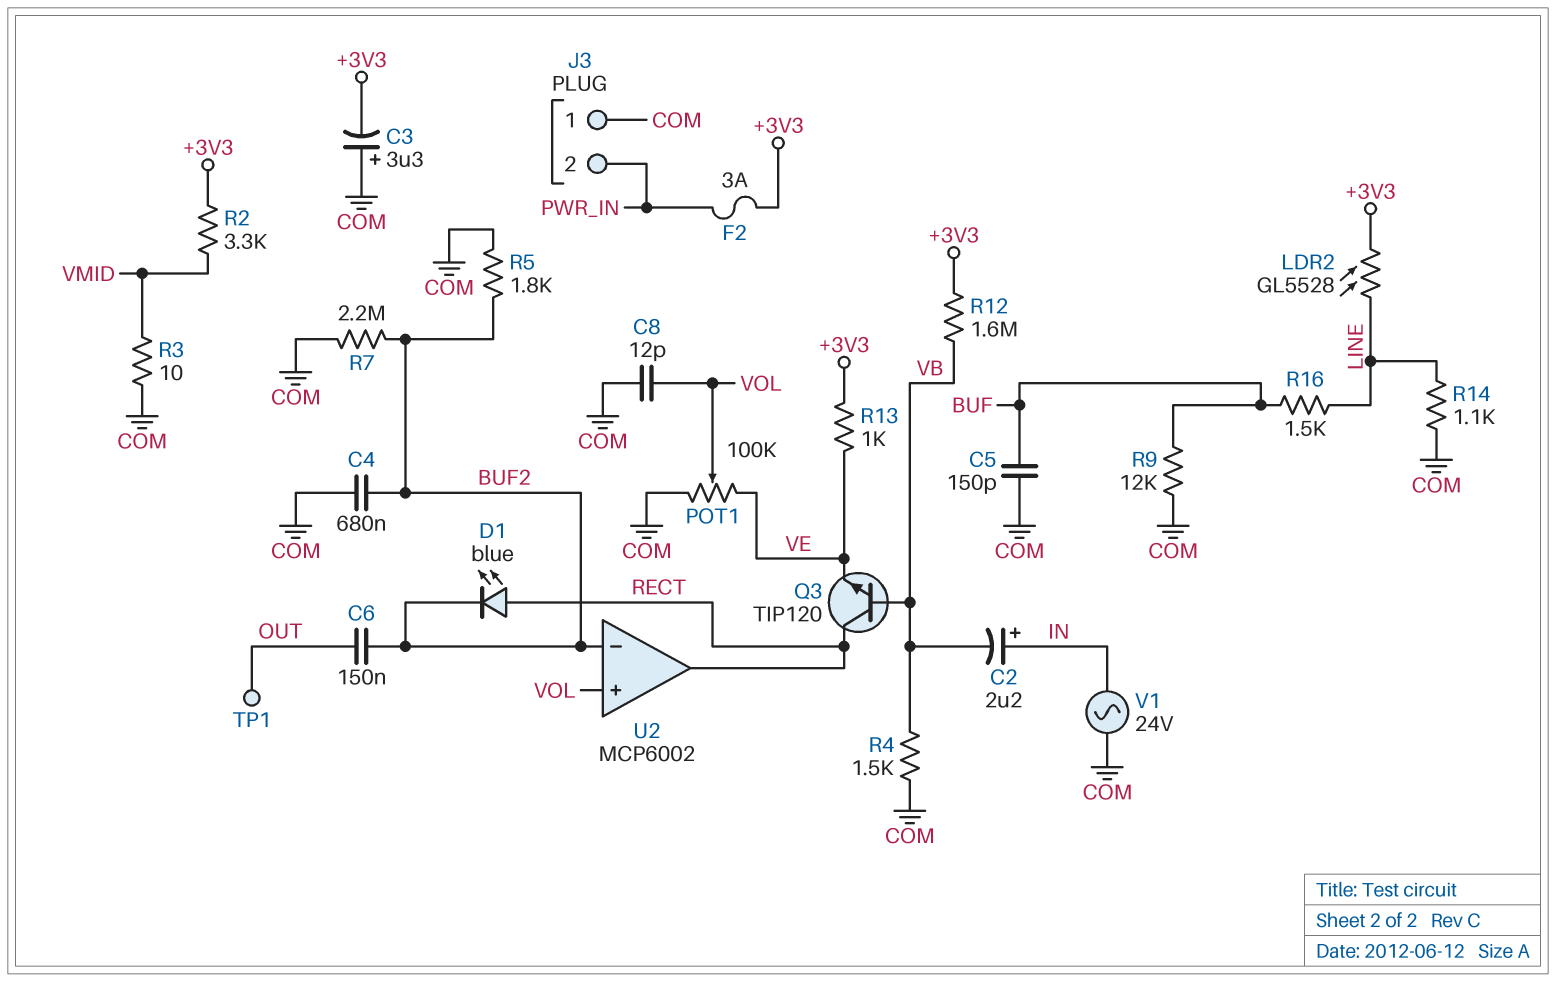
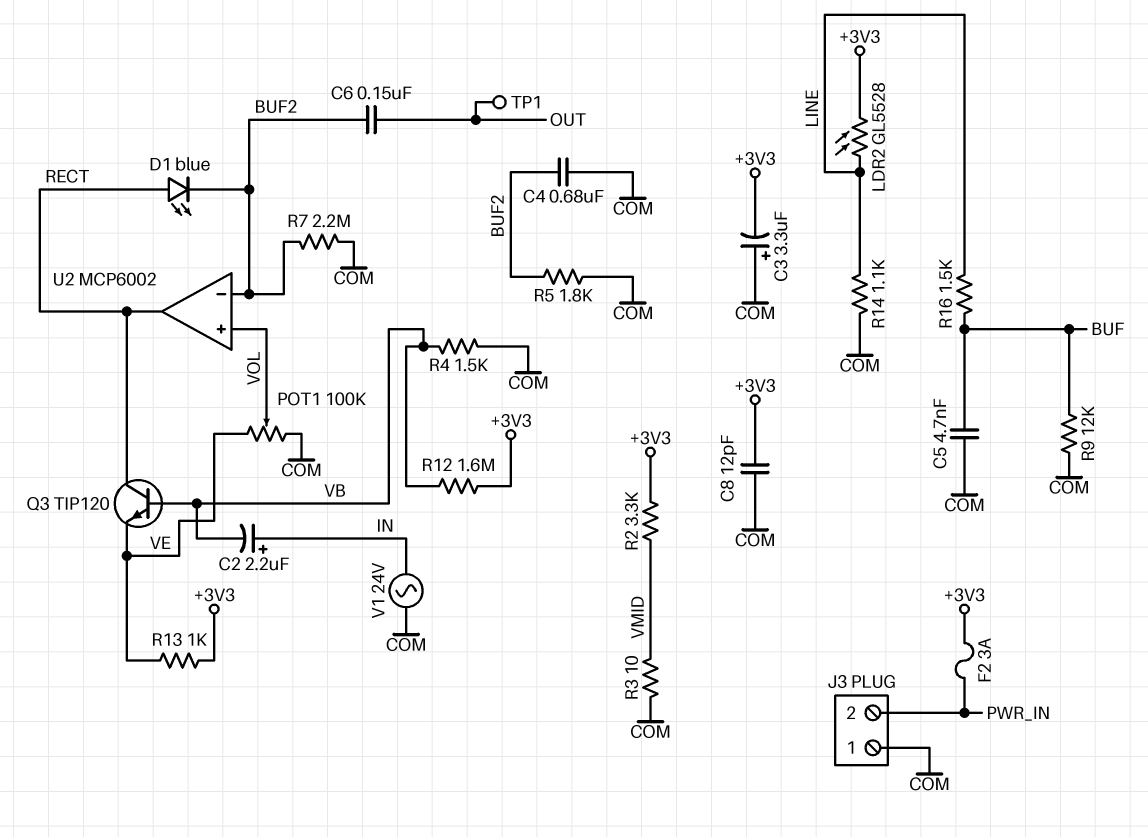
C5: 150pF (BUF, COM) -> 4.7nF (BUF, COM)
C8: 12pF (COM, VOL) -> 12pF (+3V3, COM)

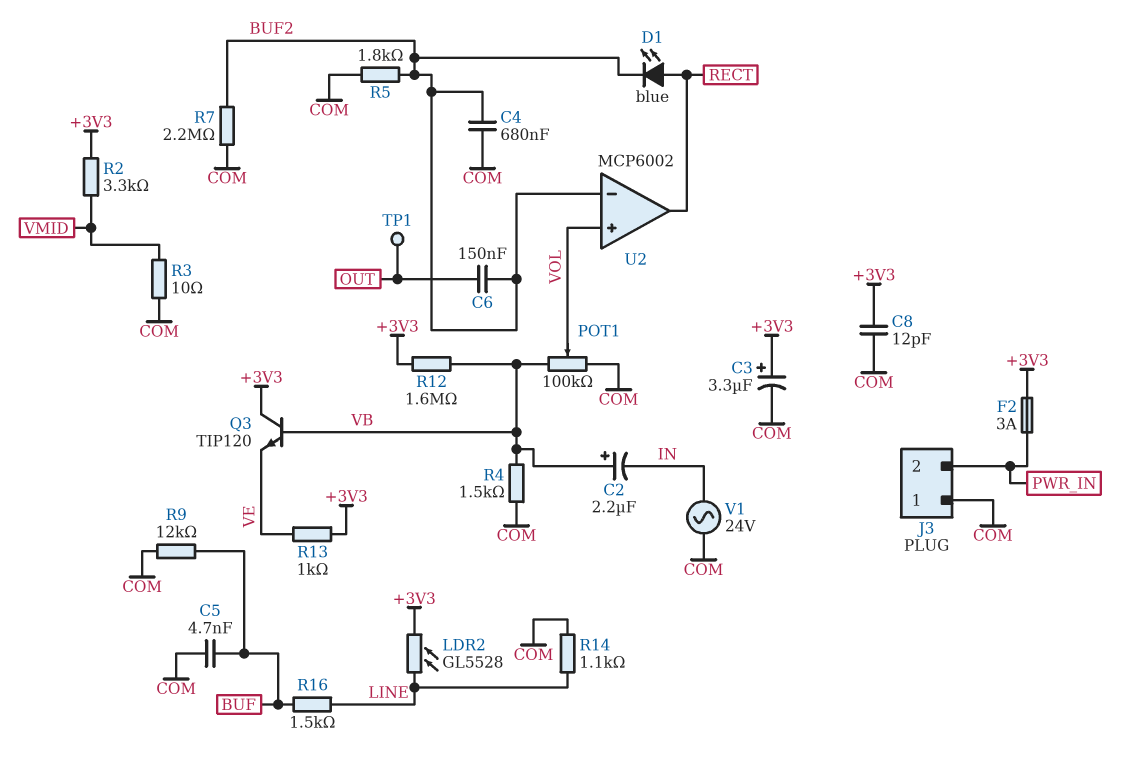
C2: 2.2uF (plus IN, minus VB) -> 2.2uF (plus VB, minus IN)
C3: 3.3uF (plus COM, minus +3V3) -> 3.3uF (plus +3V3, minus COM)
POT1: 100k (COM, VE, wiper VOL) -> 100k (COM, VB, wiper VOL)
Q3: NPN TIP120 (B VB, C RECT, E VE) -> NPN TIP120 (B VB, C +3V3, E VE)

